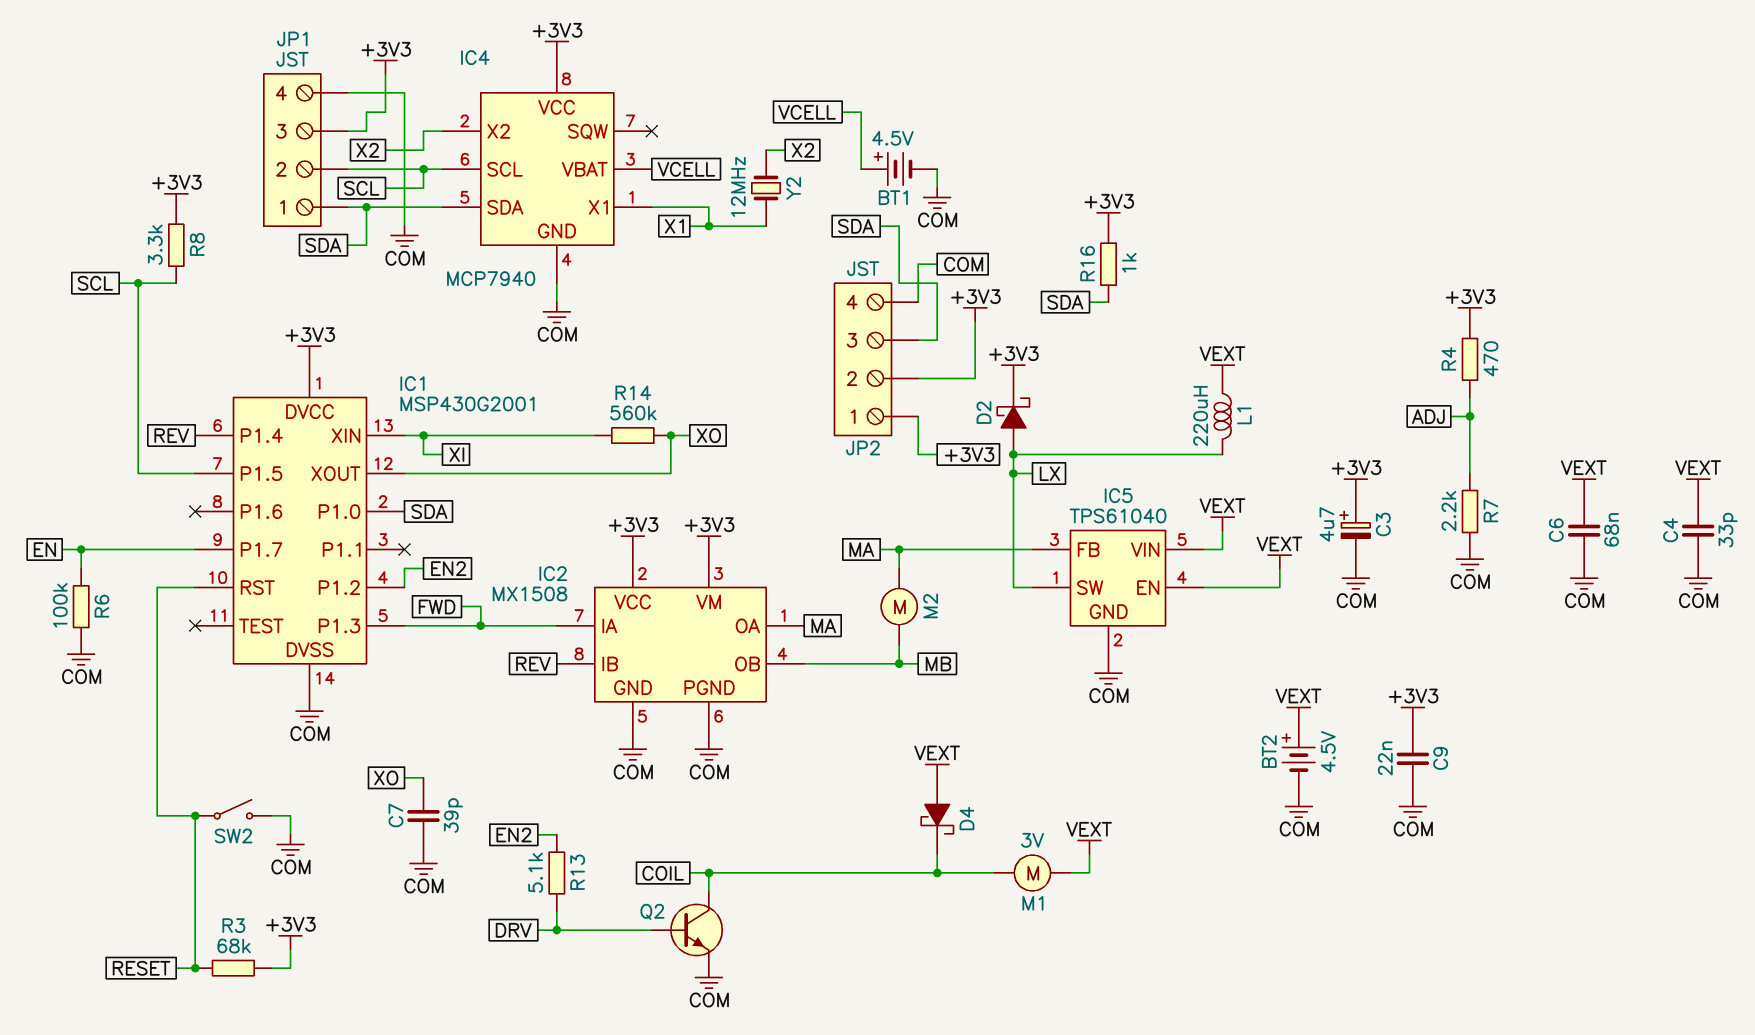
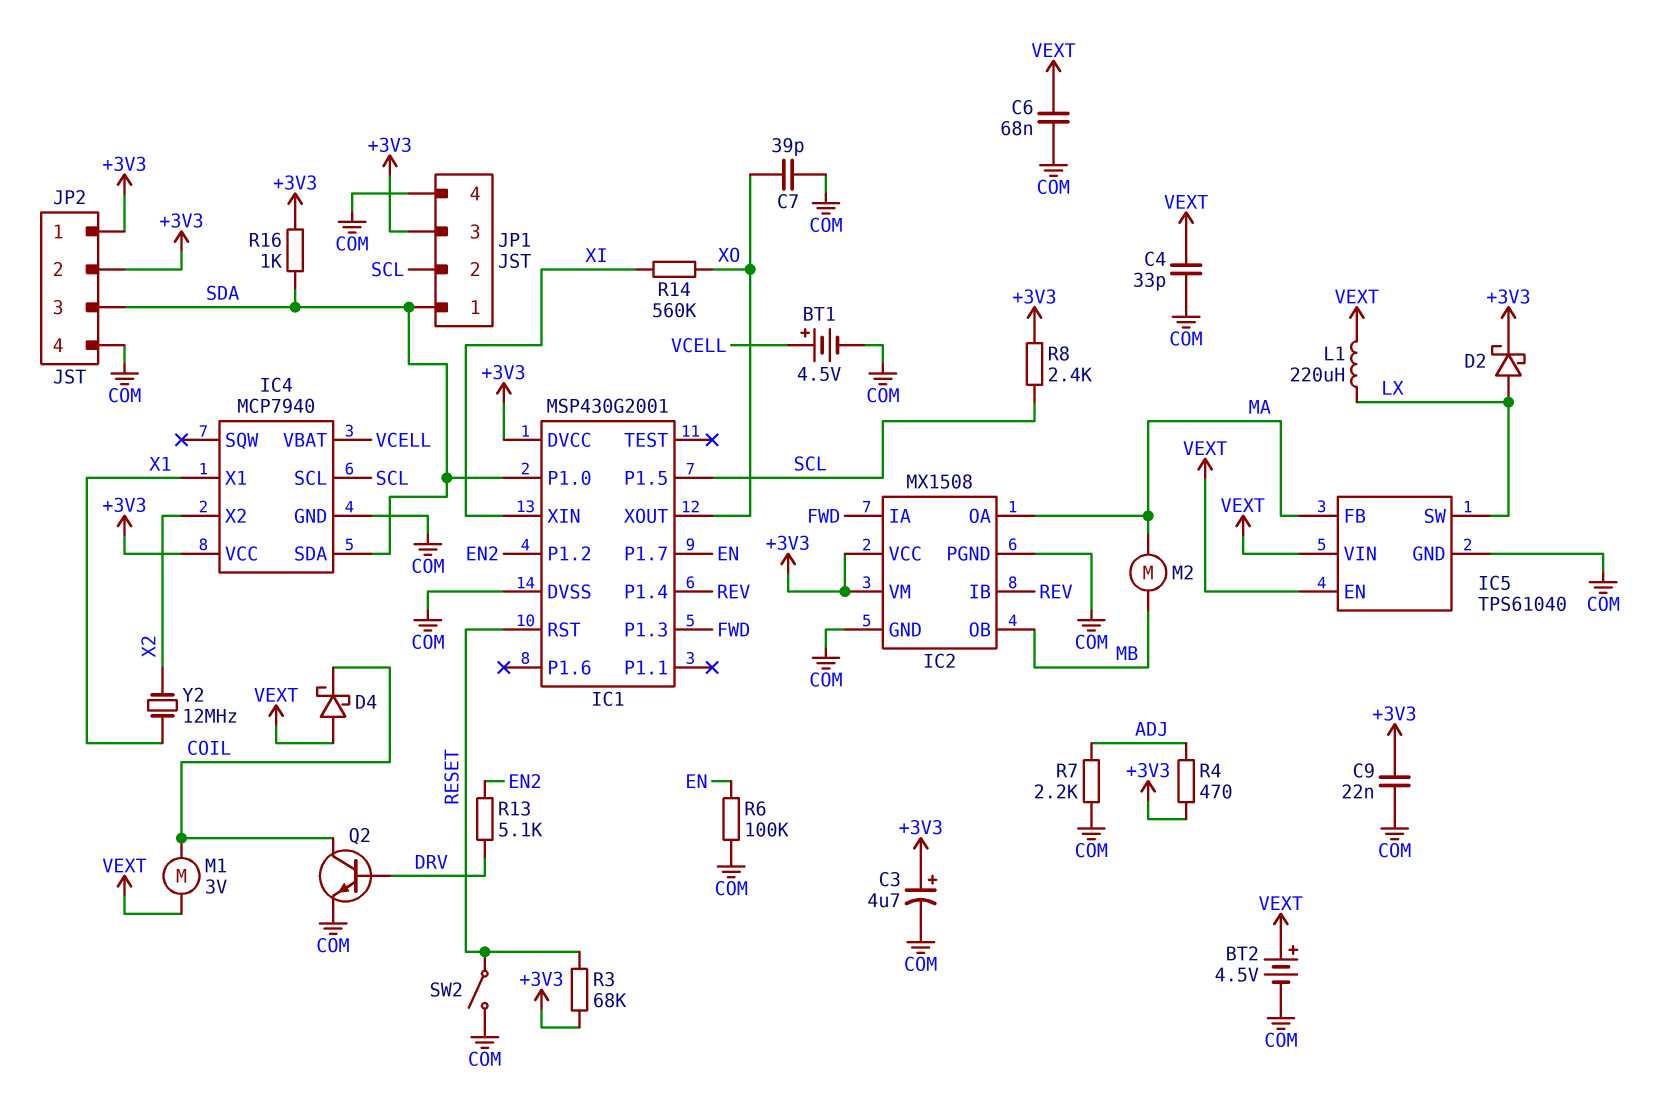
R8: 3.3k (+3V3, SCL) -> 2.4k (+3V3, SCL)

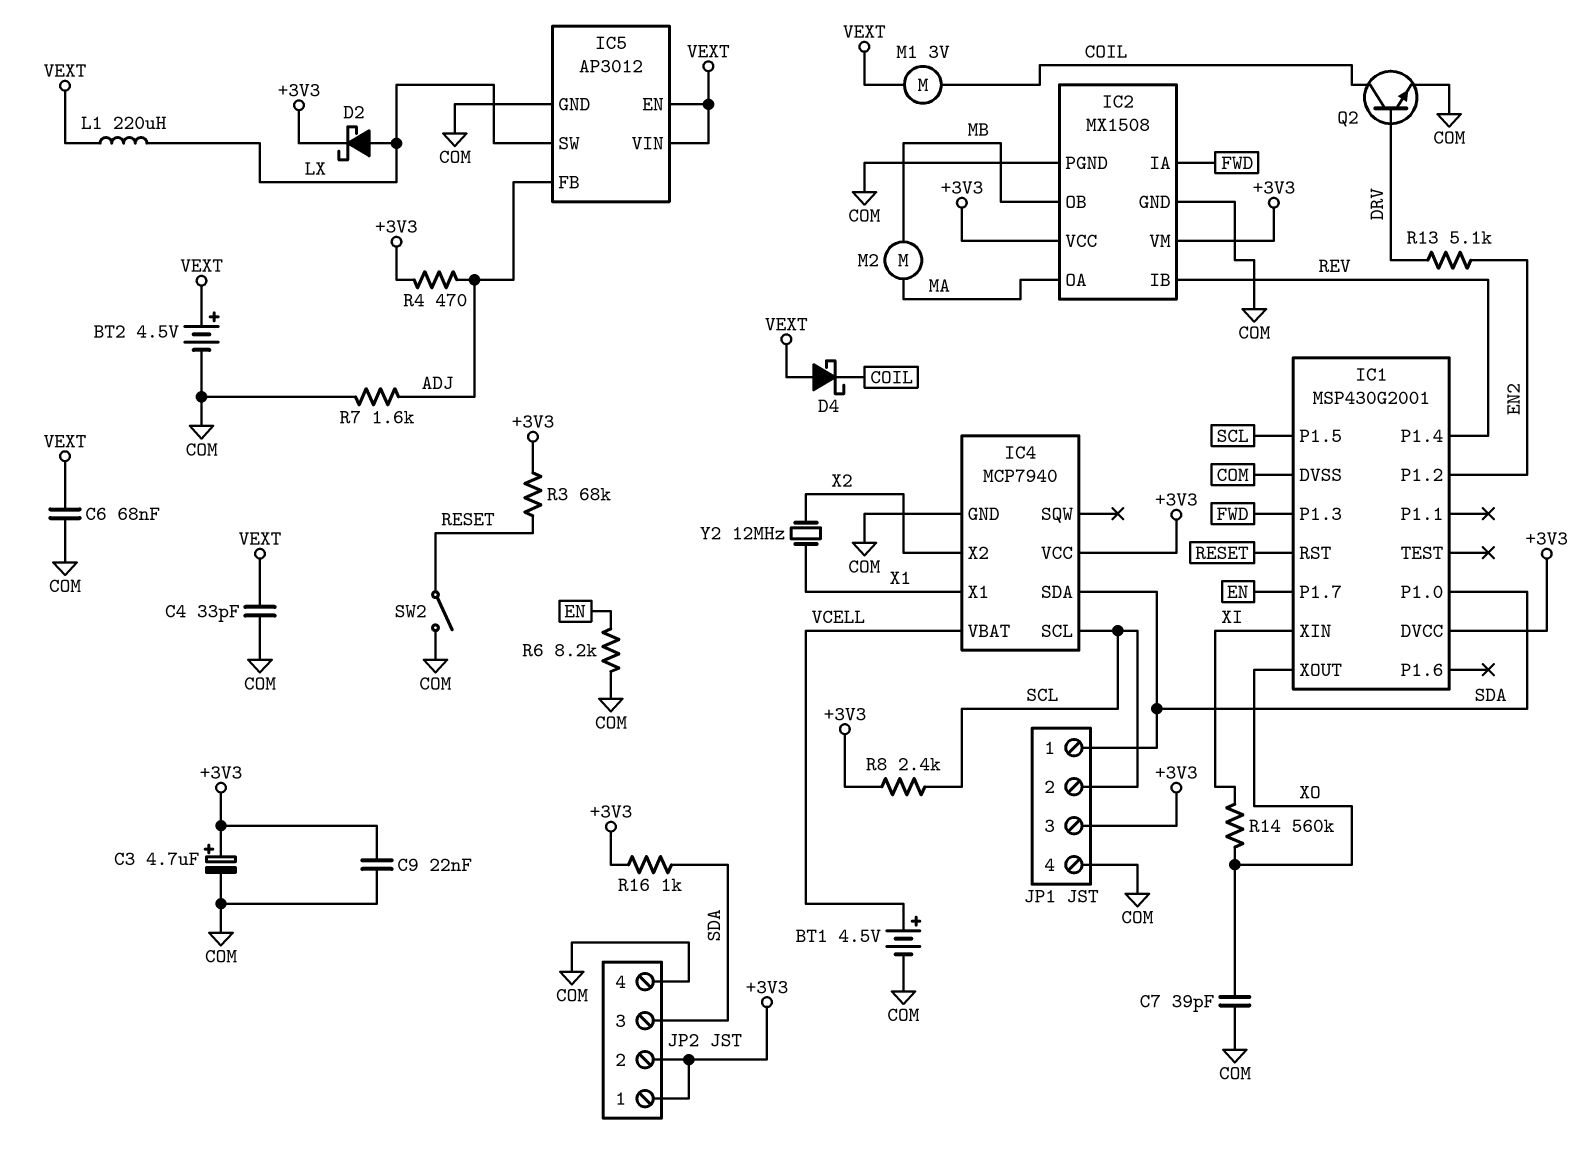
IC5: TPS61040 -> AP3012
IC5 pin FB: MA -> ADJ
R6: 100k (COM, EN) -> 8.2k (COM, EN)
R7: 2.2k (ADJ, COM) -> 1.6k (ADJ, COM)

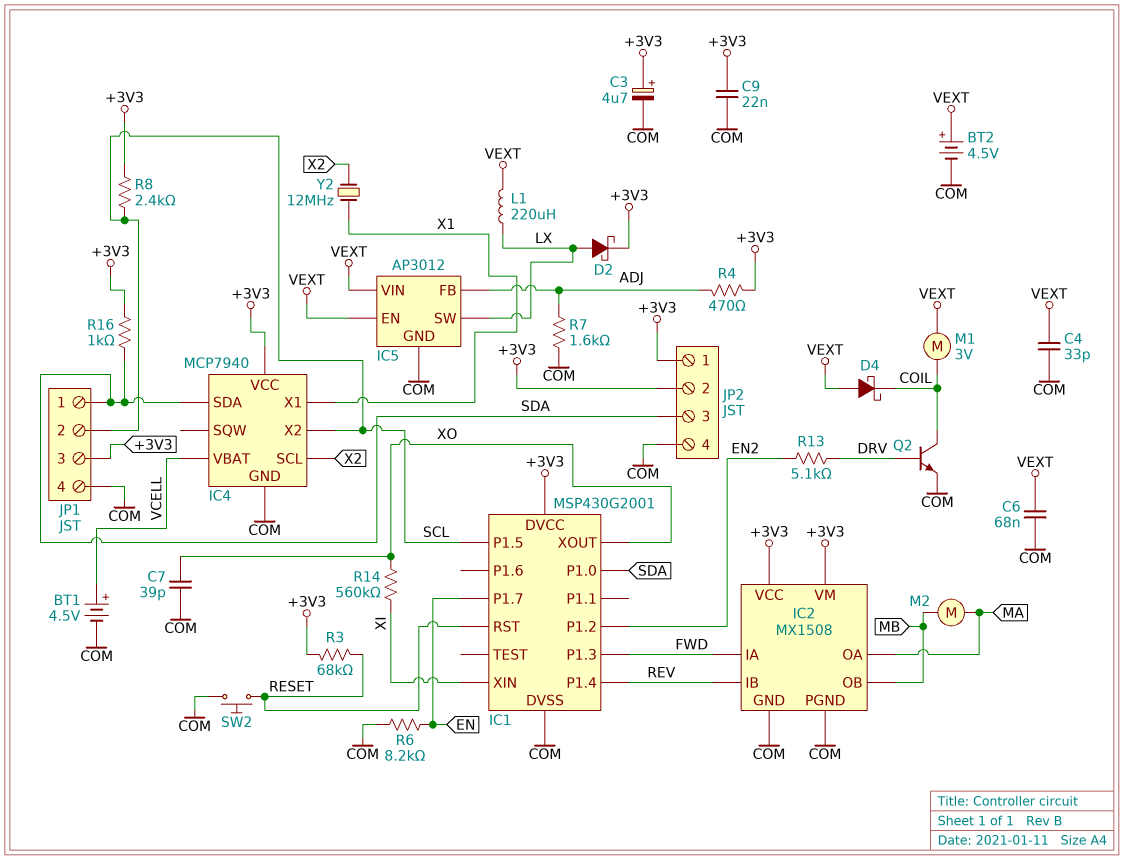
IC4 pin SCL: SCL -> X2
IC4 pin X2: X2 -> SCL
SW2: switch (COM, RESET) -> button (COM, RESET)

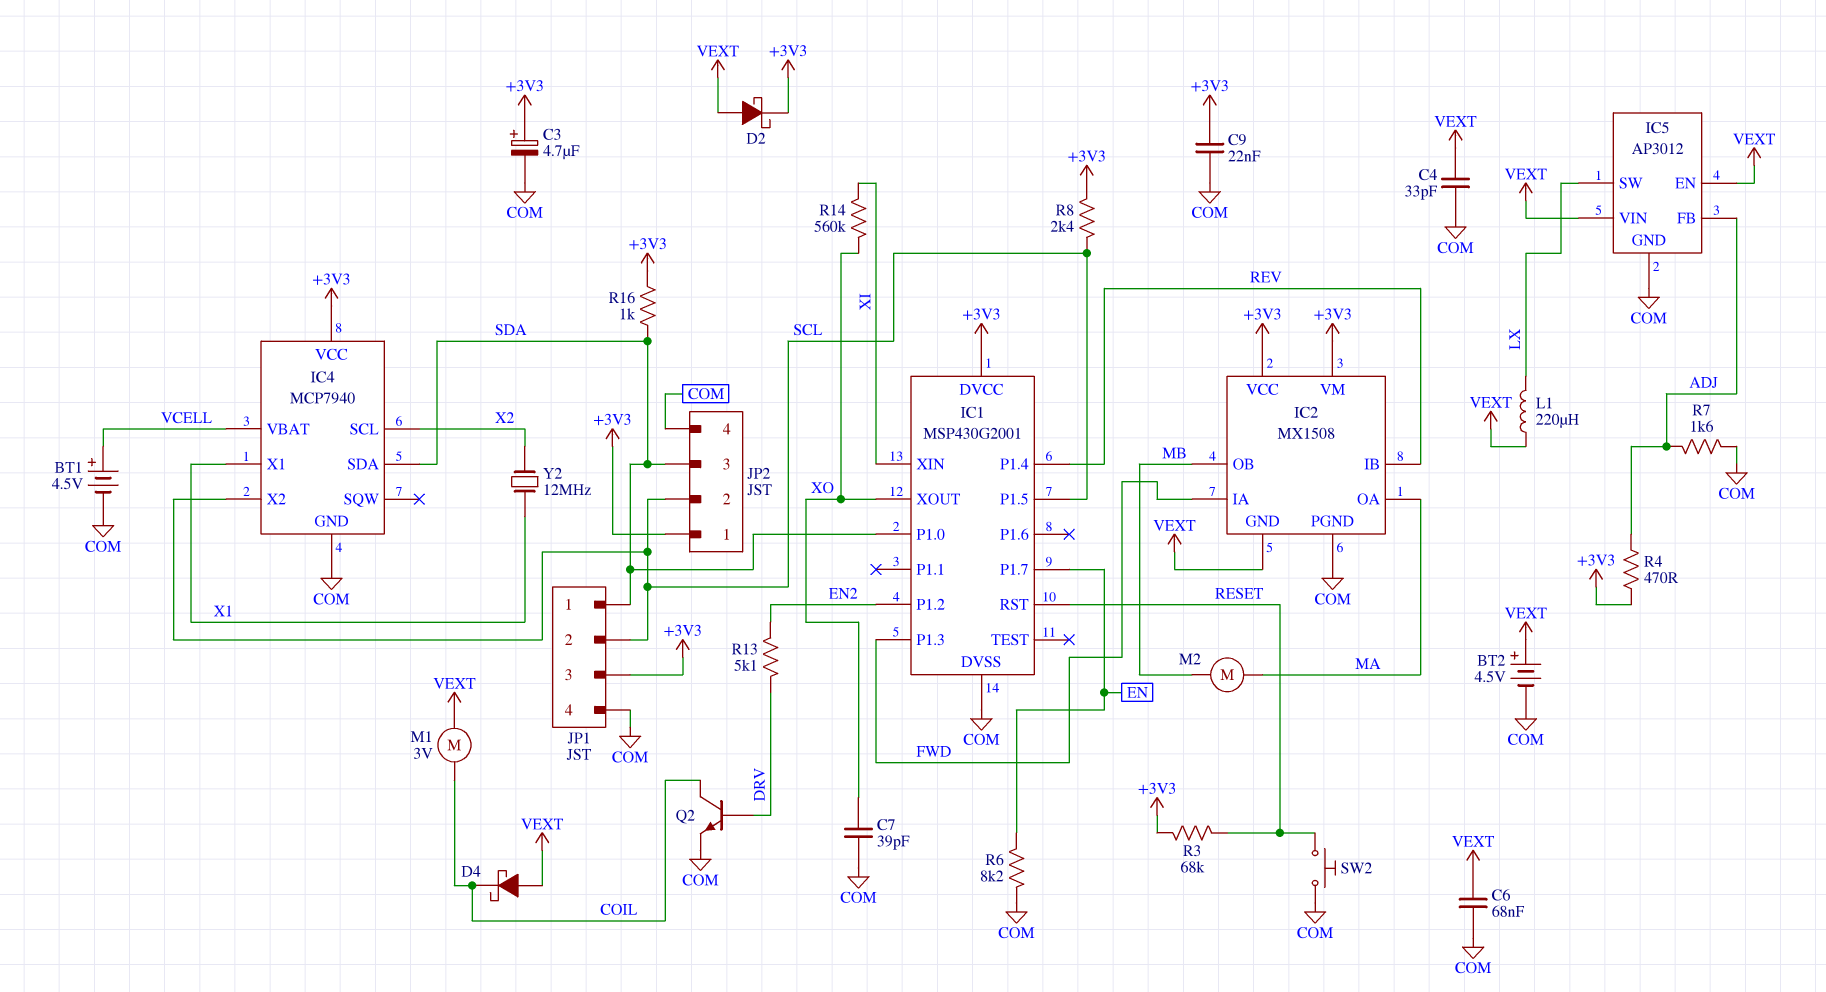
D2: schottky (A LX, K +3V3) -> schottky (A VEXT, K +3V3)
IC2 pin GND: COM -> VEXT
JP2 pin 2: +3V3 -> SCL

